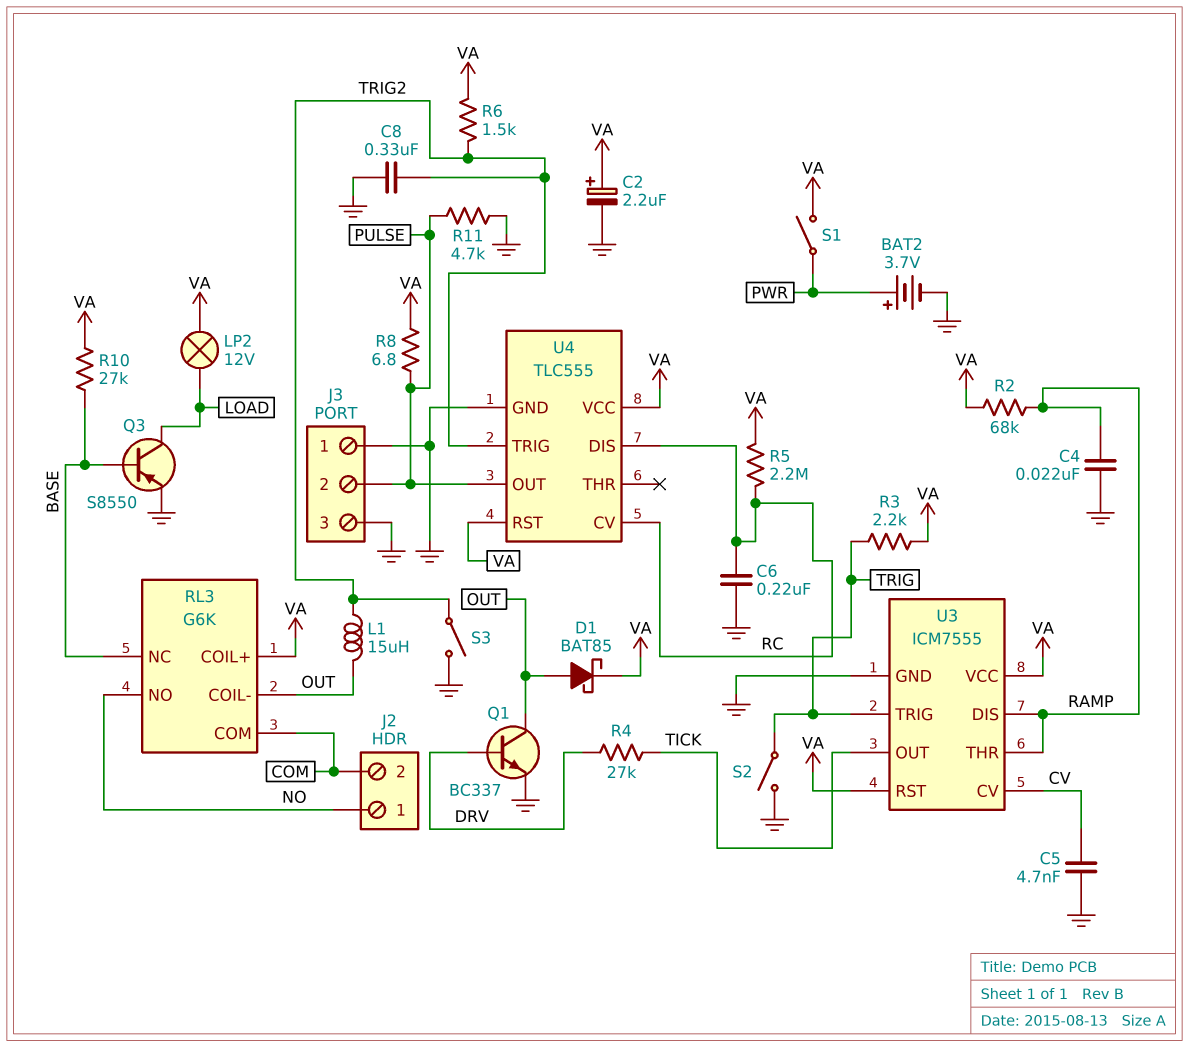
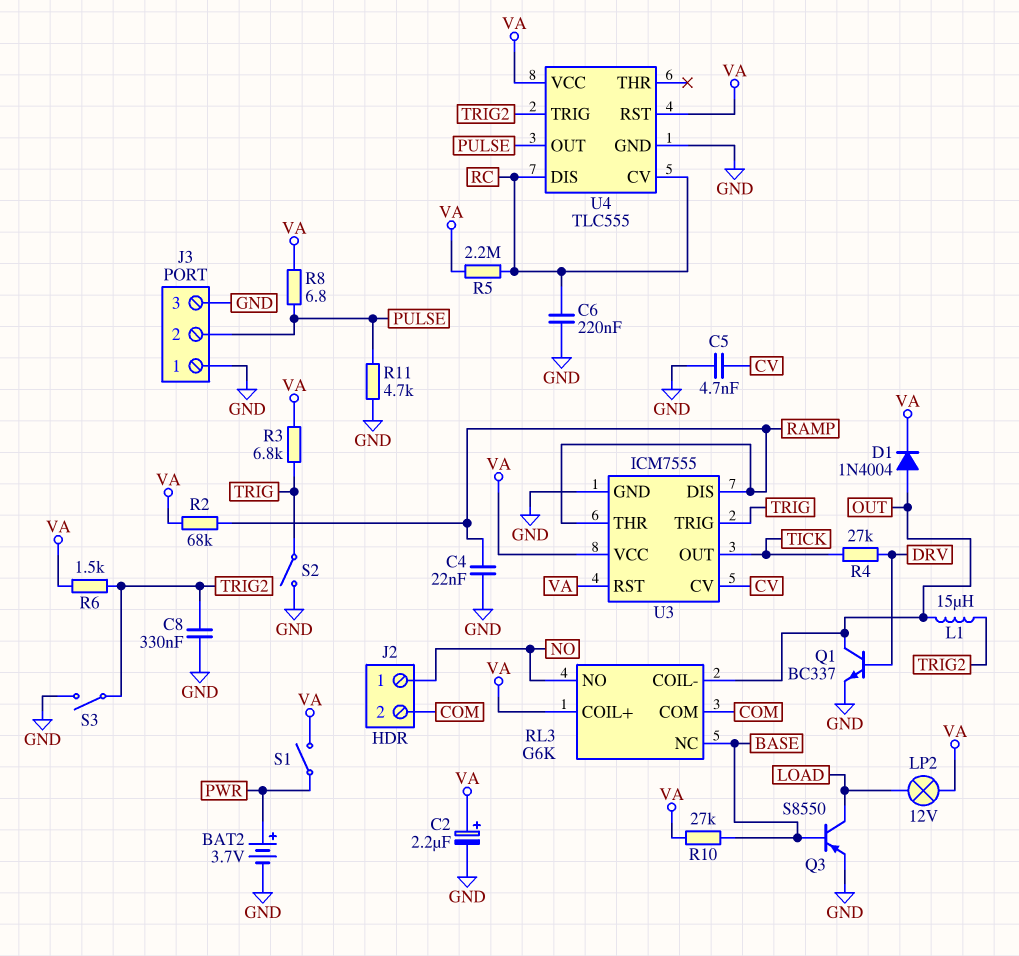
D1: schottky BAT85 (A OUT, K VA) -> diode 1N4004 (A OUT, K VA)
R3: 2.2k (TRIG, VA) -> 6.8k (TRIG, VA)

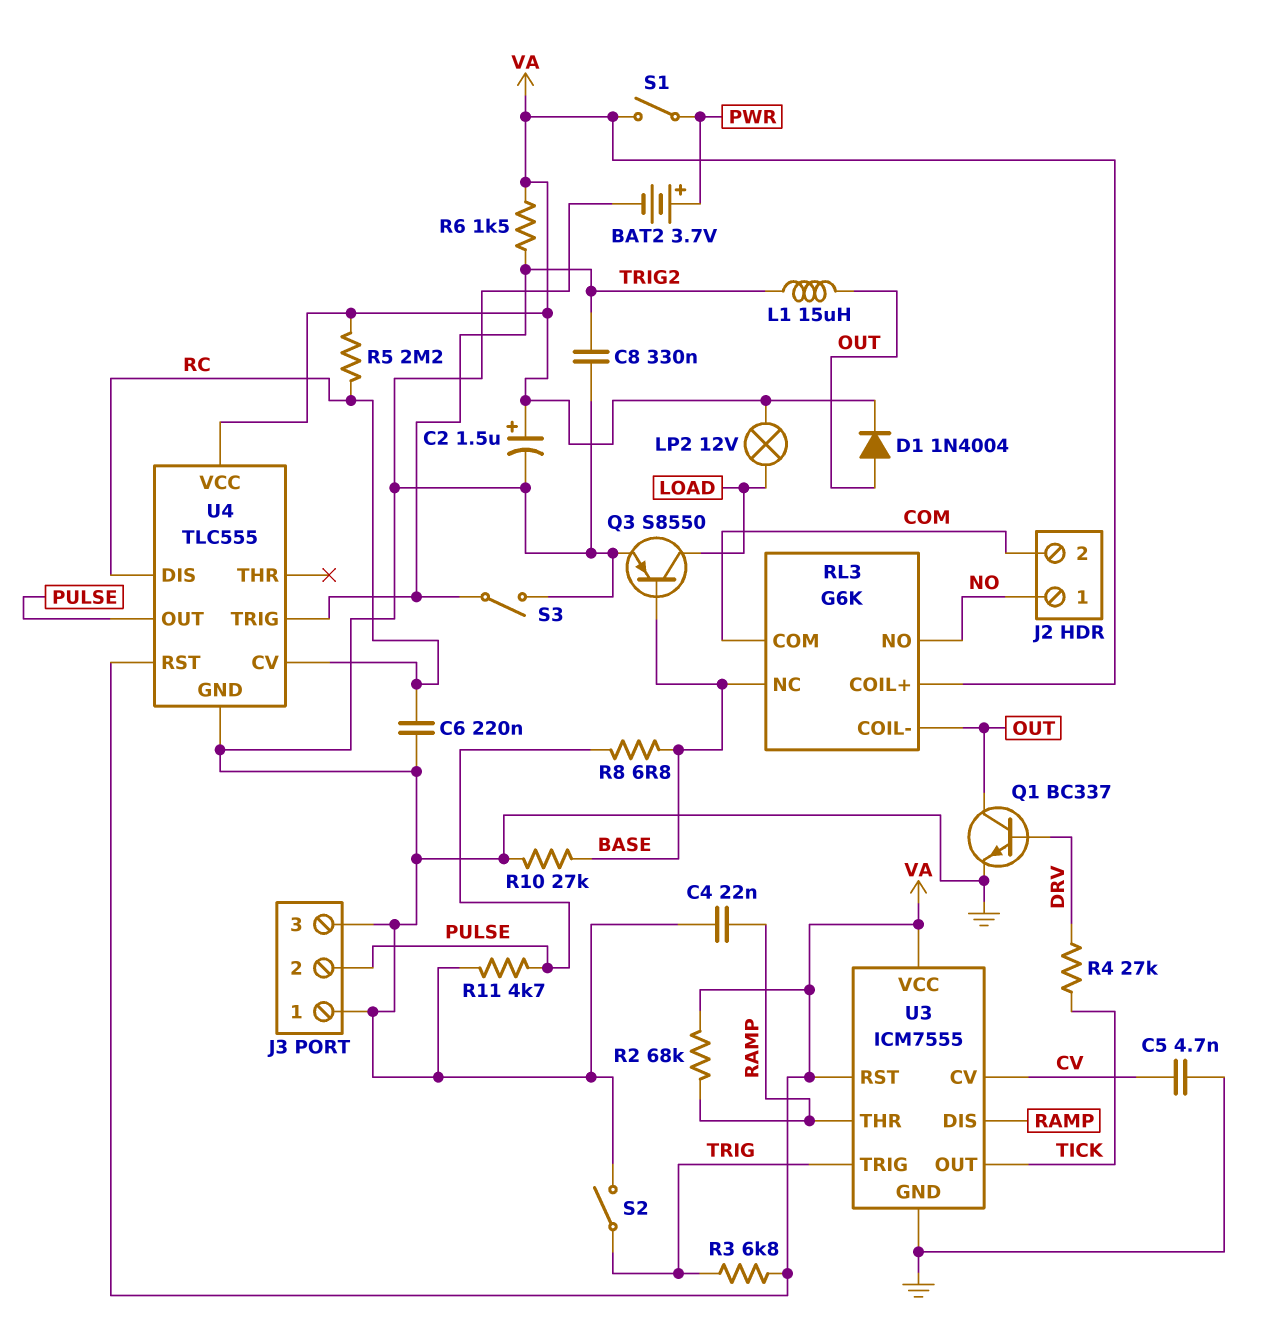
C2: 2.2uF (plus VA, minus GND) -> 1.5uF (plus VA, minus GND)
R8: 6.8 (PULSE, VA) -> 6.8 (BASE, PULSE)
R10: 27k (BASE, VA) -> 27k (BASE, GND)

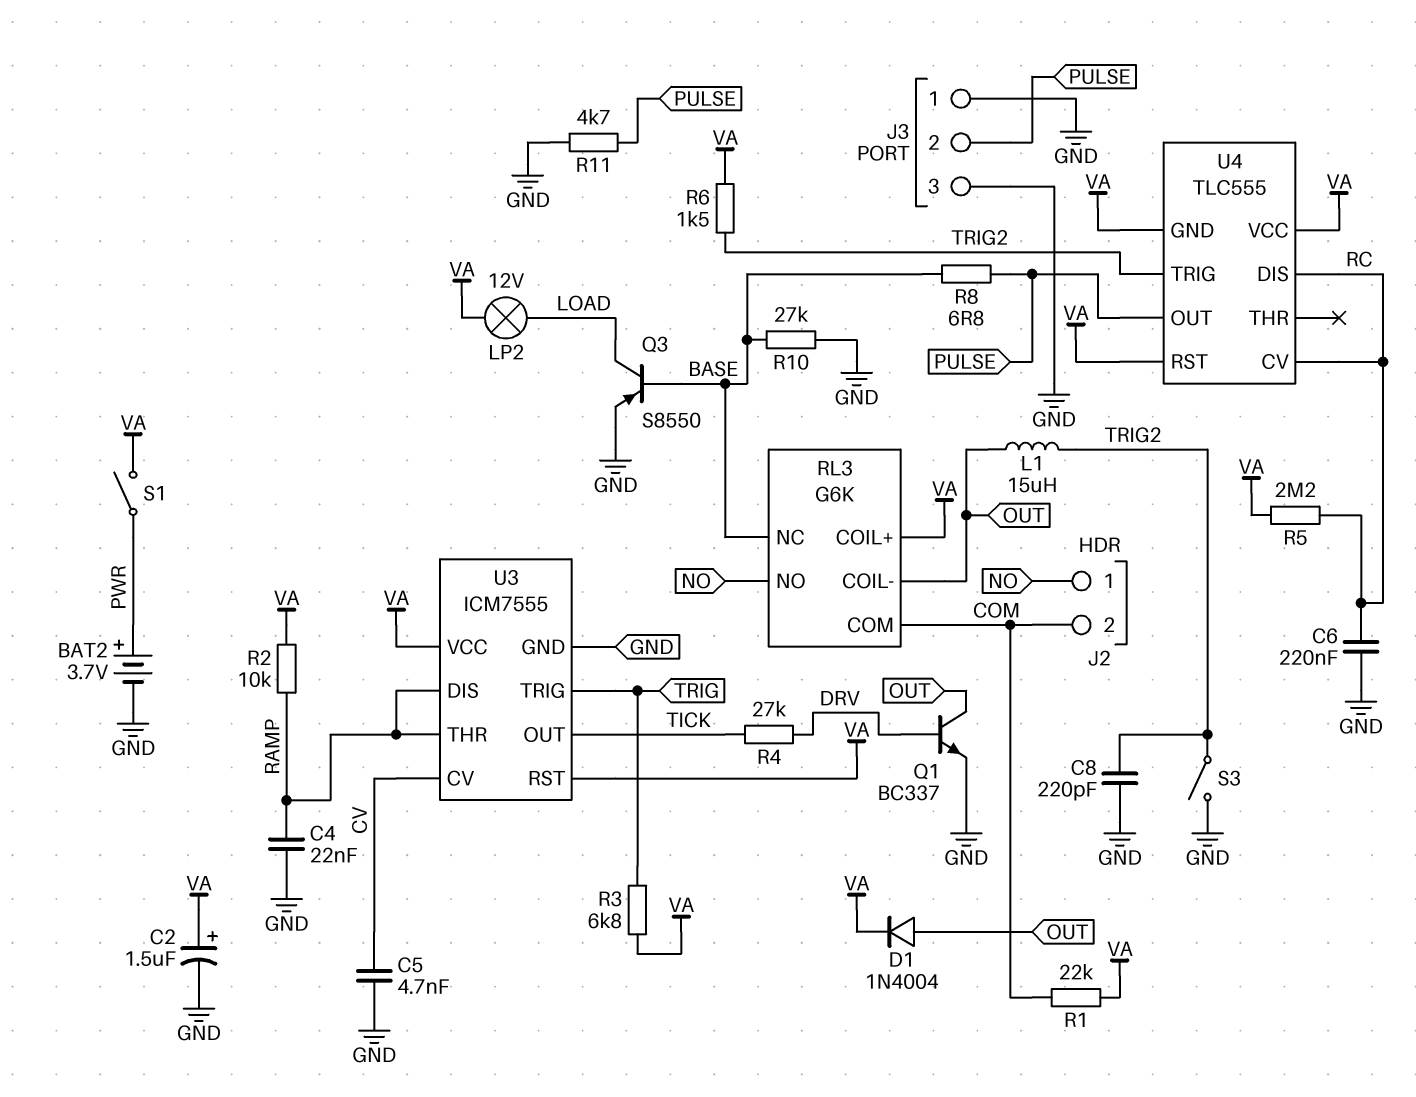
C8: 330nF (GND, TRIG2) -> 220pF (GND, TRIG2)
R1: none -> 22k (COM, VA)
R2: 68k (RAMP, VA) -> 10k (RAMP, VA)
S2: switch (GND, TRIG) -> none
U4 pin GND: GND -> VA

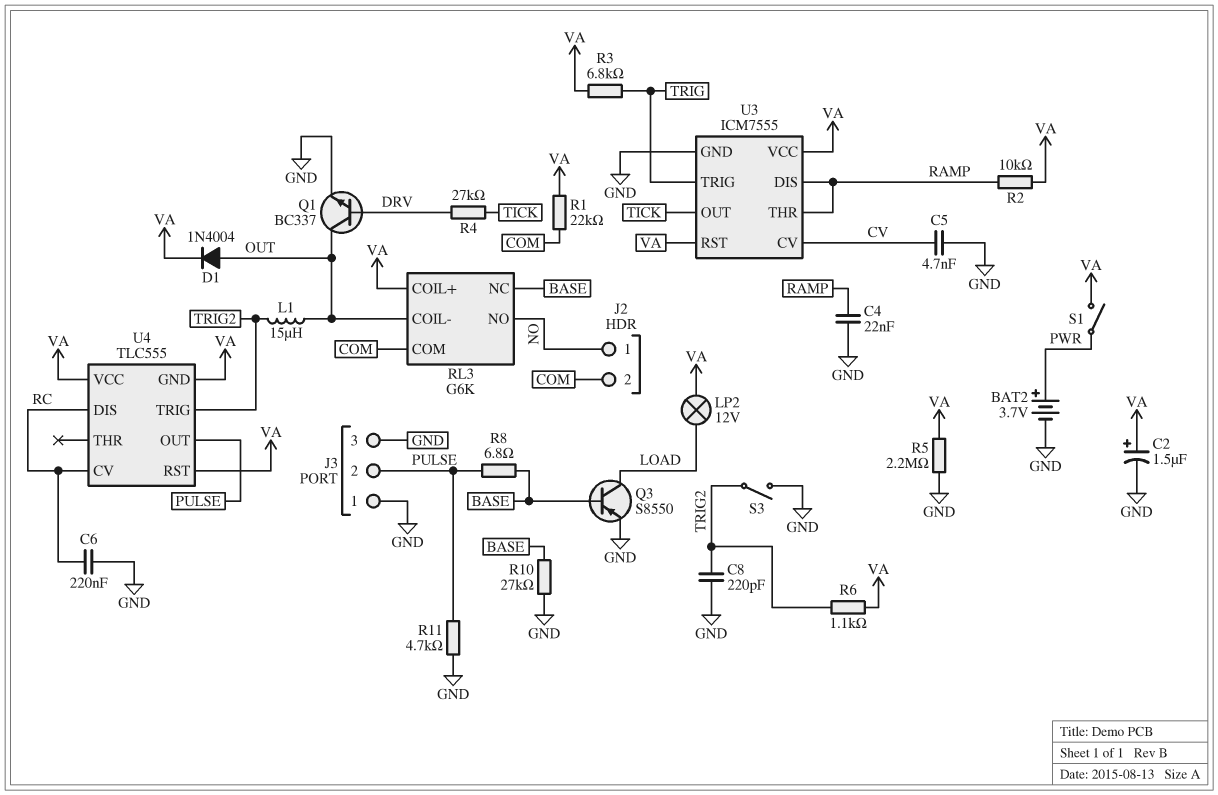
R5: 2.2M (RC, VA) -> 2.2M (GND, VA)
R6: 1.5k (TRIG2, VA) -> 1.1k (TRIG2, VA)

